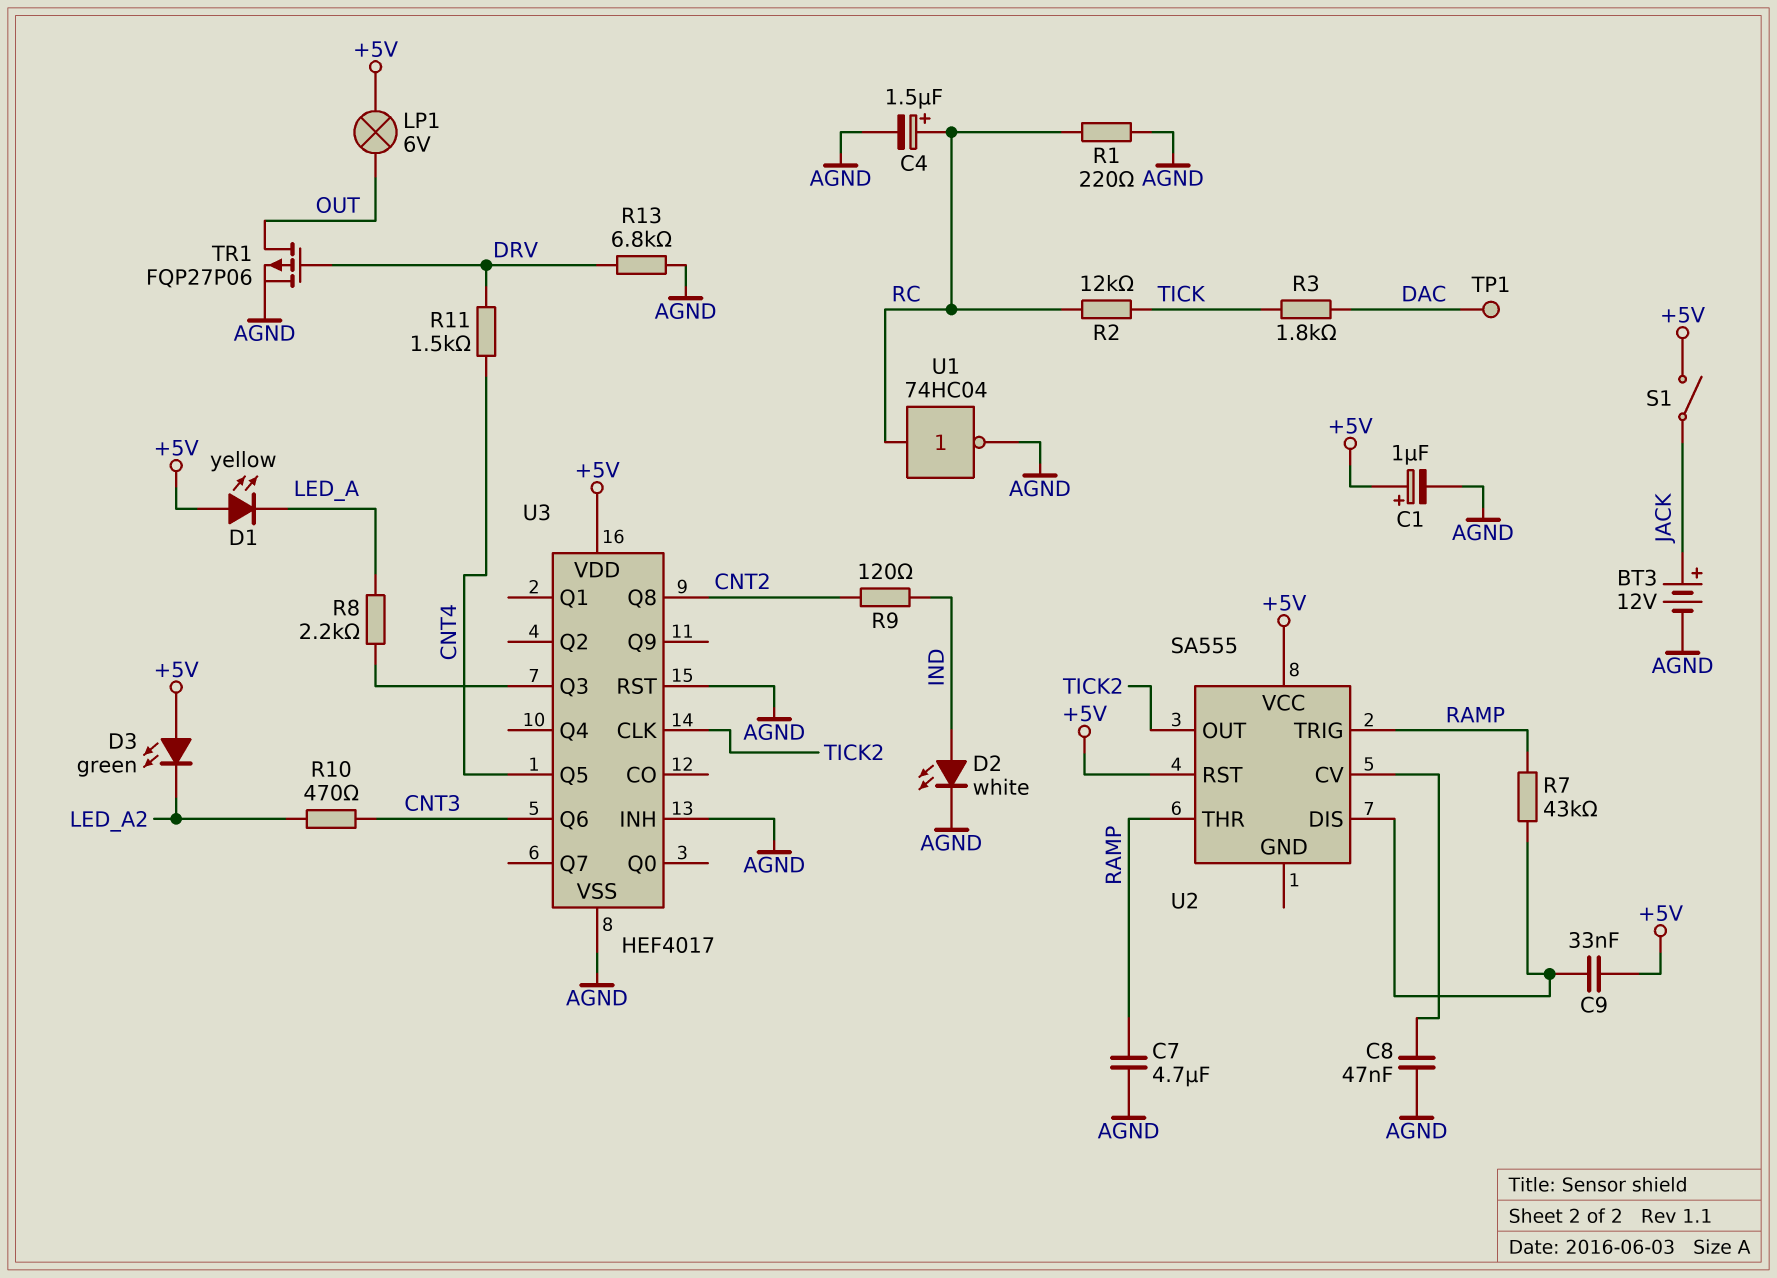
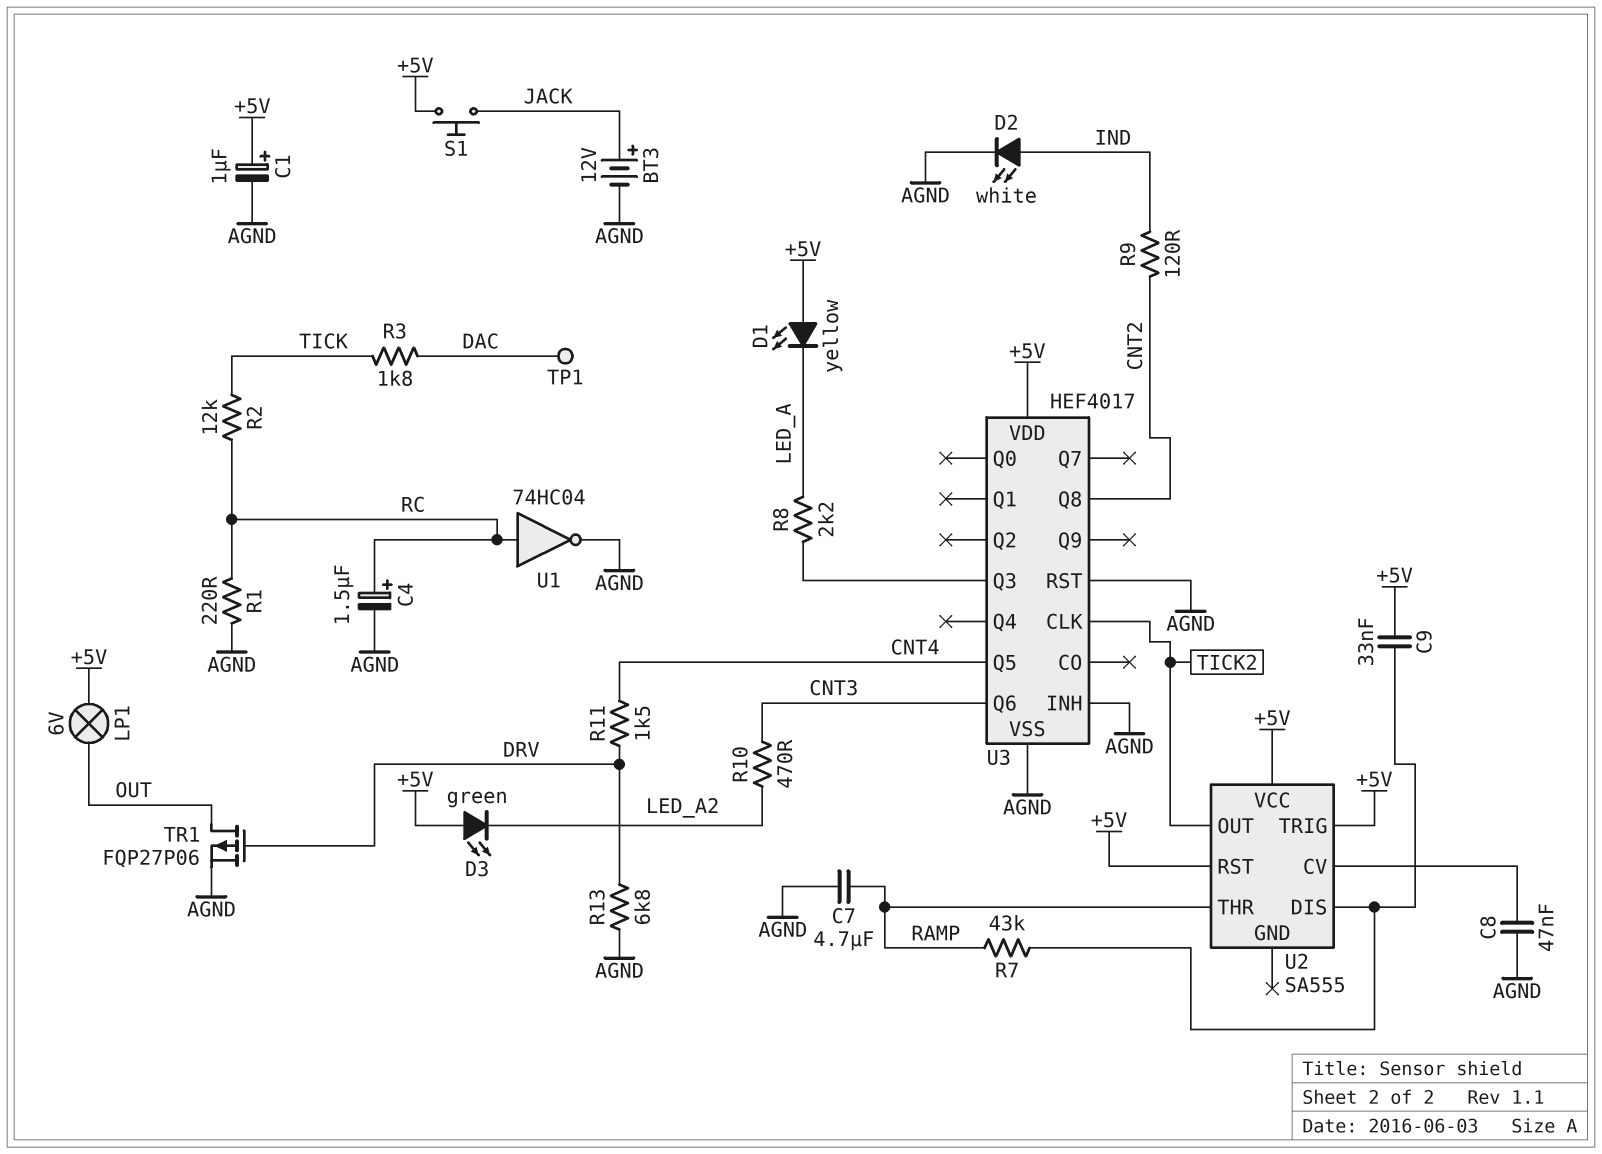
S1: switch (+5V, JACK) -> button (+5V, JACK)
U2 pin TRIG: RAMP -> +5V

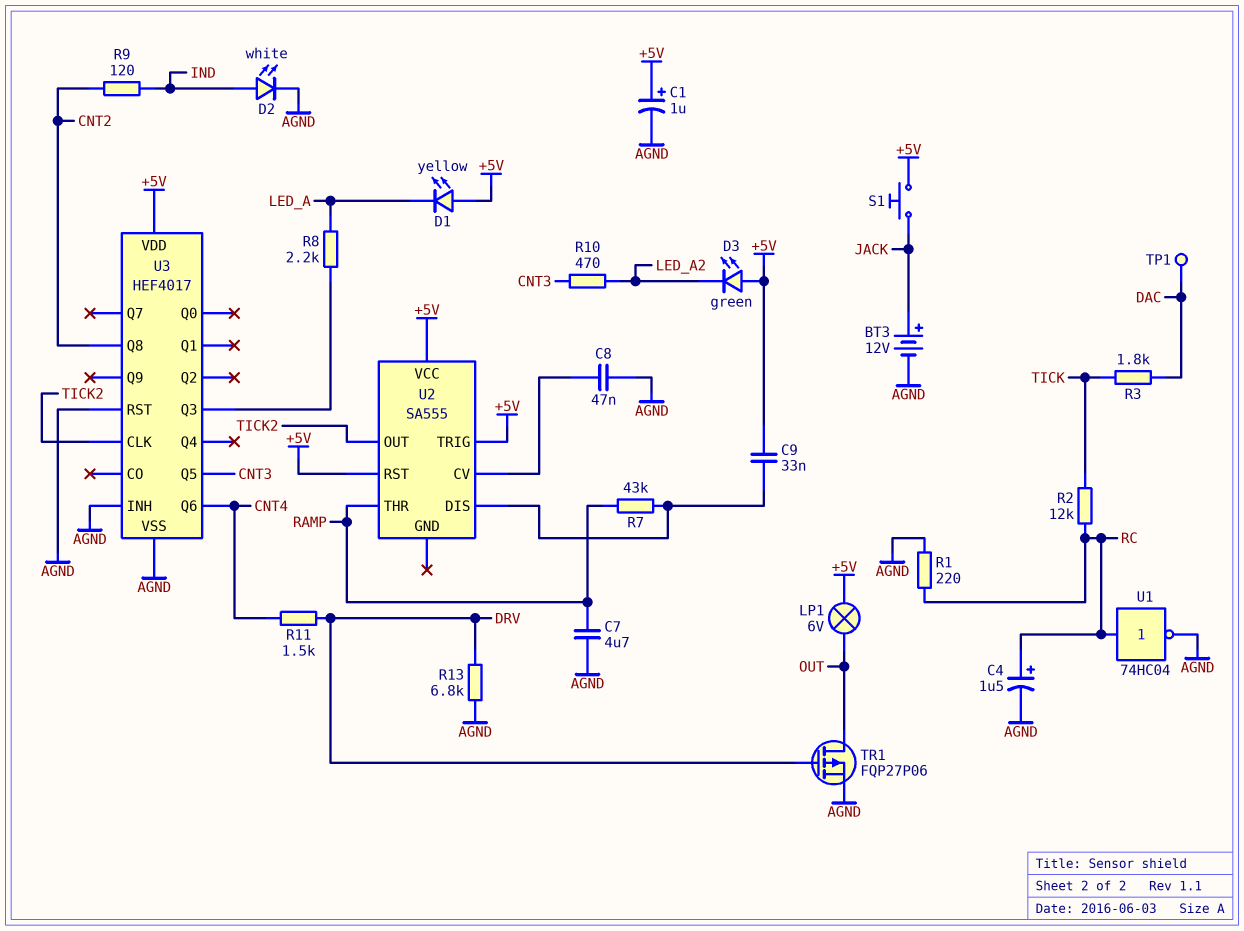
U3 pin Q5: CNT4 -> CNT3
U3 pin Q6: CNT3 -> CNT4

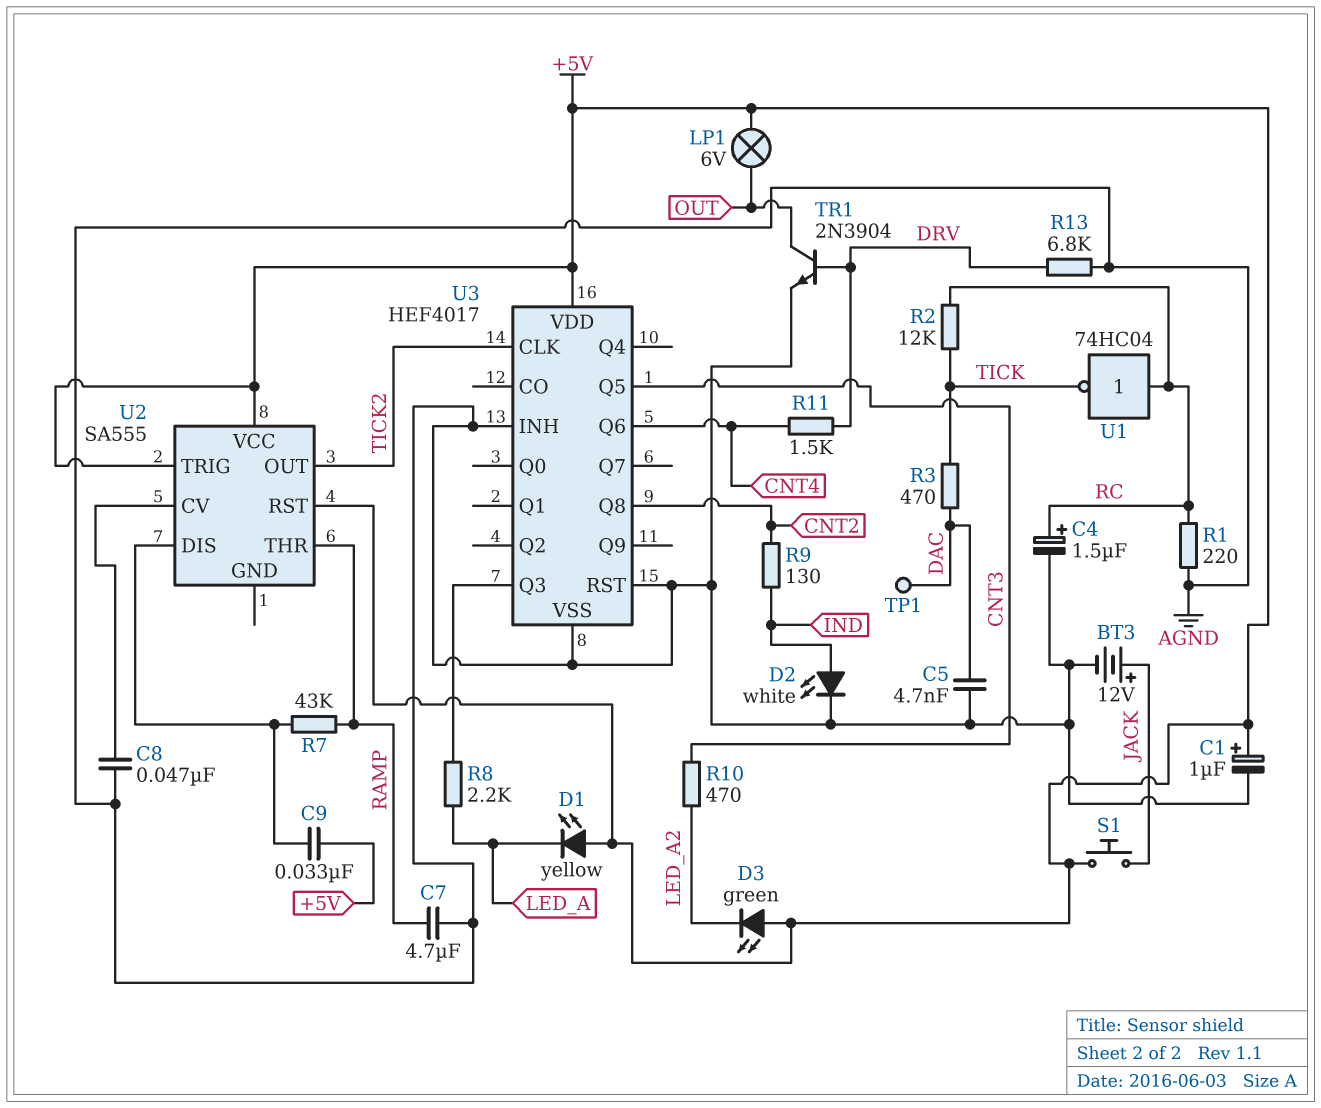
C5: none -> 4.7nF (AGND, DAC)
R3: 1.8k (DAC, TICK) -> 470 (DAC, TICK)
R9: 120 (CNT2, IND) -> 130 (CNT2, IND)
TR1: PMOS FQP27P06 (G DRV, D OUT, S AGND) -> NPN 2N3904 (B DRV, C OUT, E AGND)
U1: NOT 74HC04 (in RC, out AGND) -> NOT 74HC04 (in RC, out TICK)

